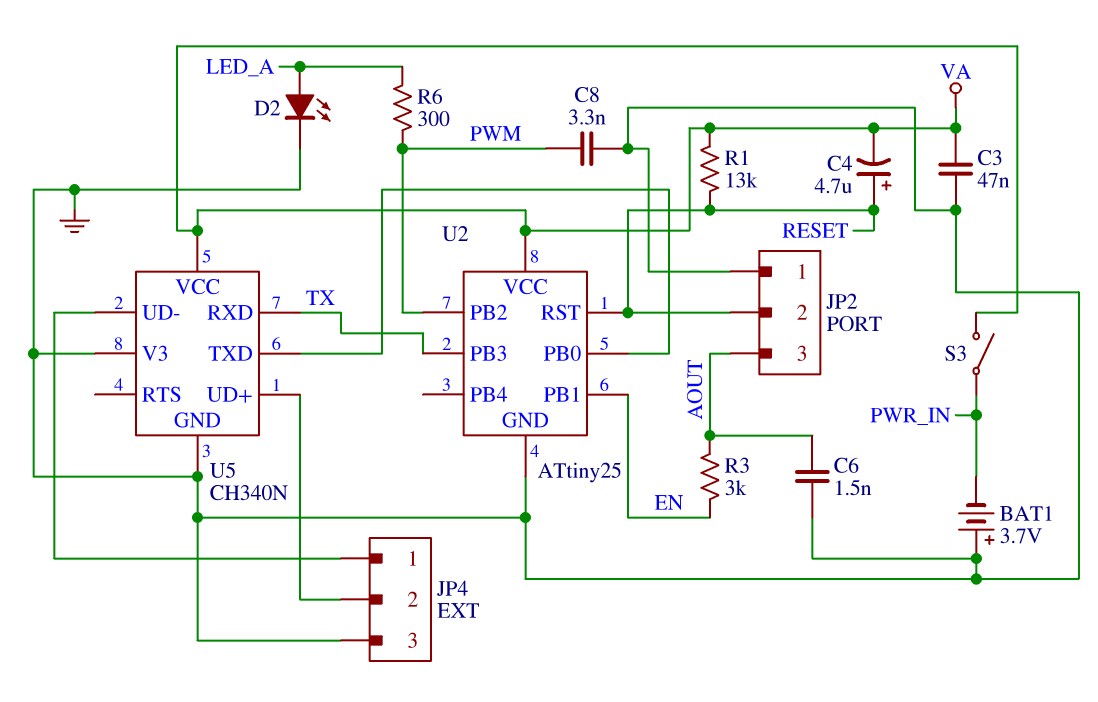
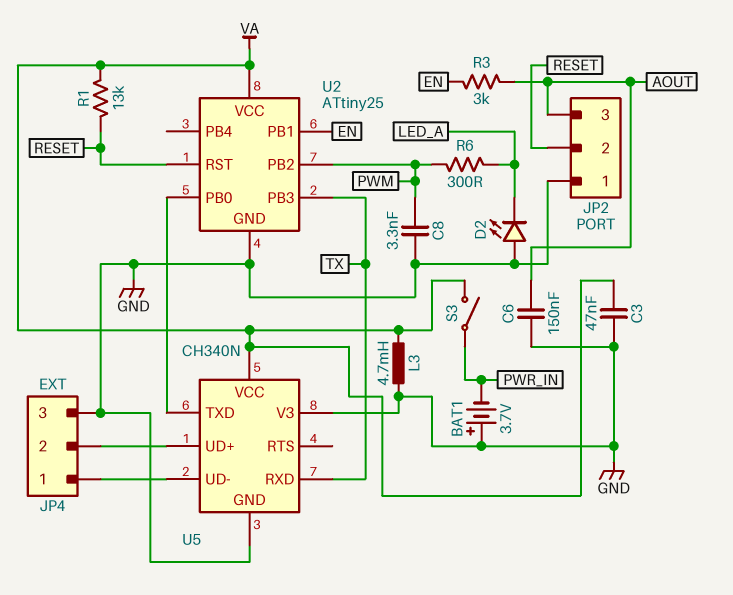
C4: 4.7uF (plus RESET, minus VA) -> none
C6: 1.5nF (AOUT, GND) -> 150nF (AOUT, GND)
D2: LED (A LED_A, K GND) -> LED (A GND, K LED_A)
L3: none -> 4.7mH (GND, VA)

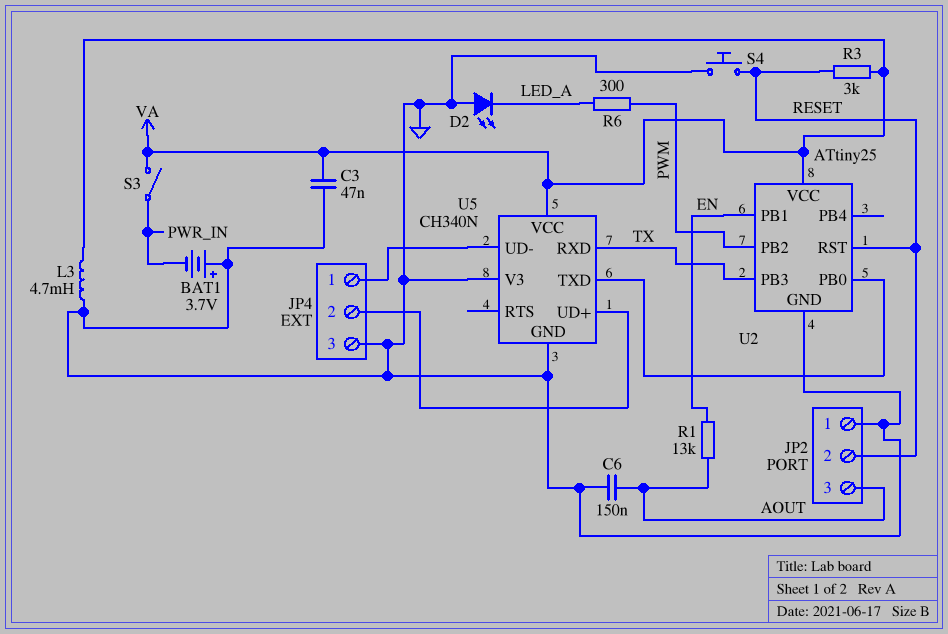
C8: 3.3nF (GND, PWM) -> none
R1: 13k (RESET, VA) -> 13k (AOUT, EN)
R3: 3k (AOUT, EN) -> 3k (RESET, VA)
S4: none -> button (GND, RESET)

